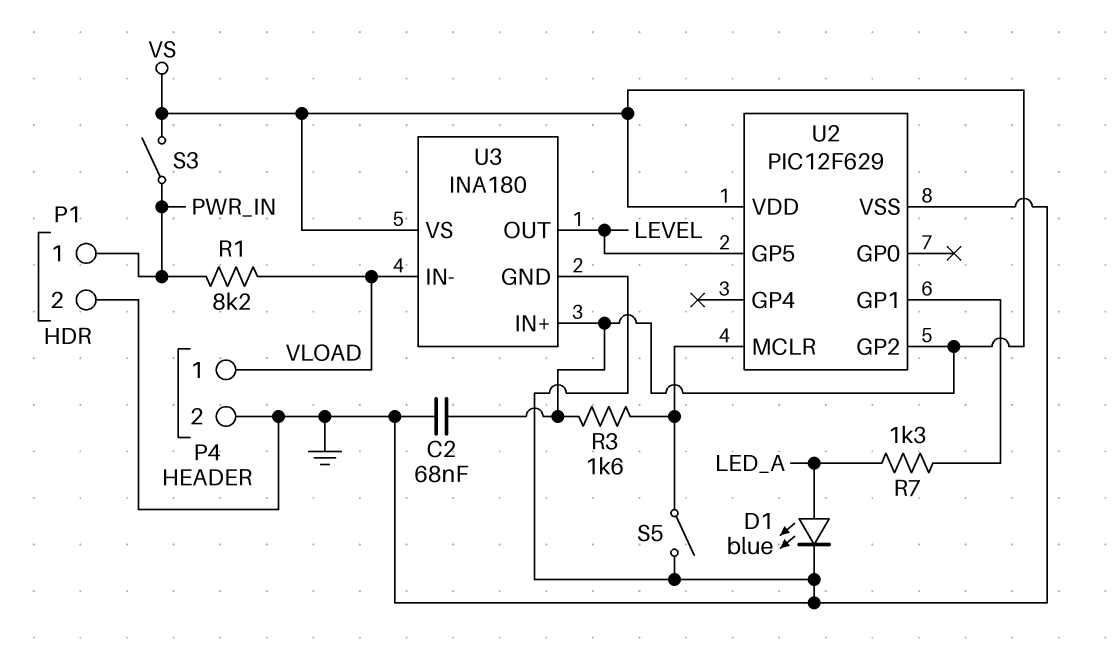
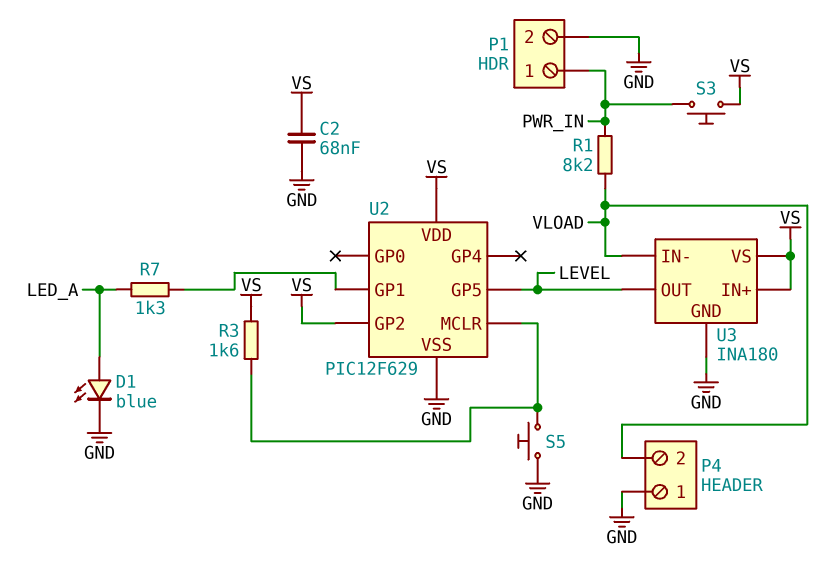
P4 pin 1: VLOAD -> GND
P4 pin 2: GND -> VLOAD
S3: switch (PWR_IN, VS) -> button (PWR_IN, VS)
S5: switch (GND, U2/MCLR) -> button (GND, U2/MCLR)

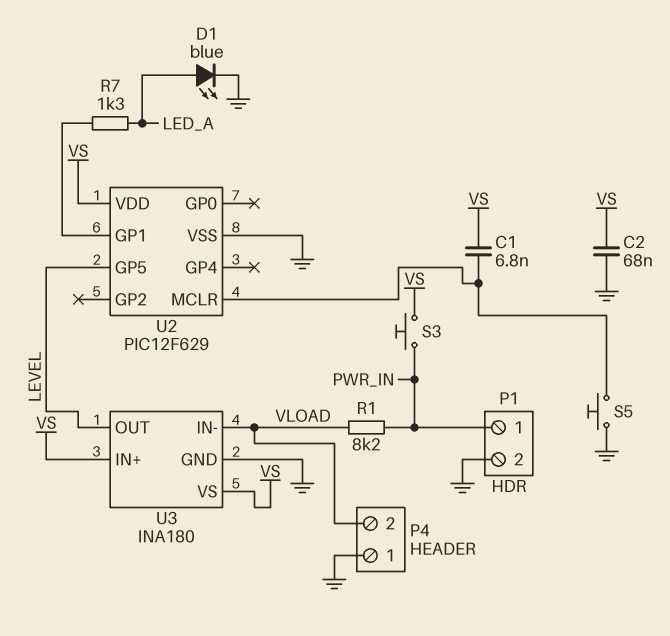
C1: none -> 6.8nF (U2/MCLR, VS)
R3: 1.6k (U2/MCLR, VS) -> none
U2 pin GP2: VS -> none

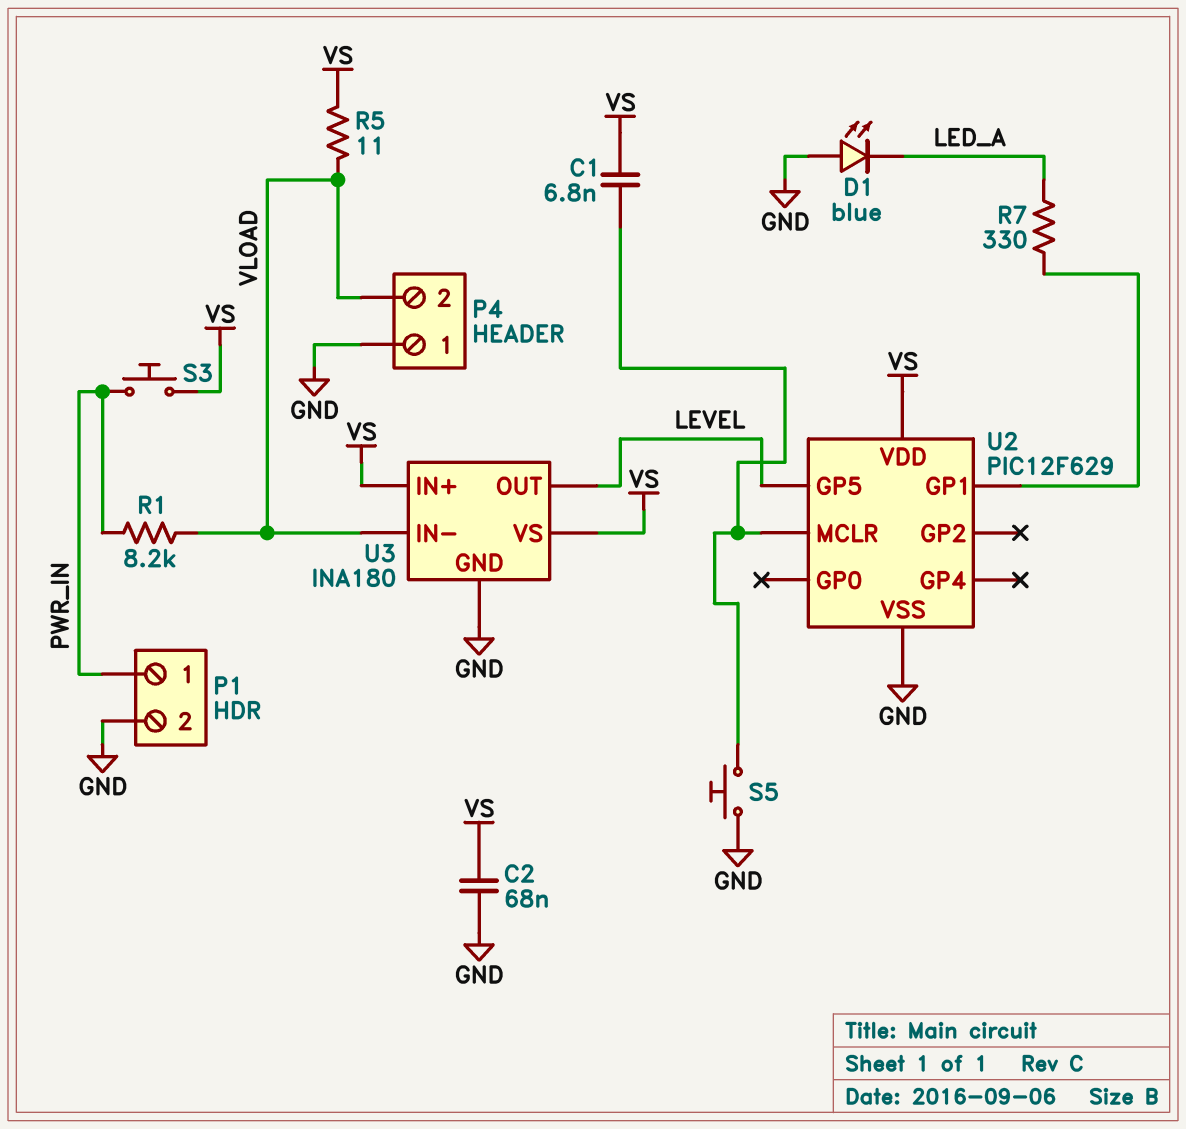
D1: LED blue (A LED_A, K GND) -> LED blue (A GND, K LED_A)
R5: none -> 11 (VLOAD, VS)
R7: 1.3k (LED_A, U2/GP1) -> 330 (LED_A, U2/GP1)

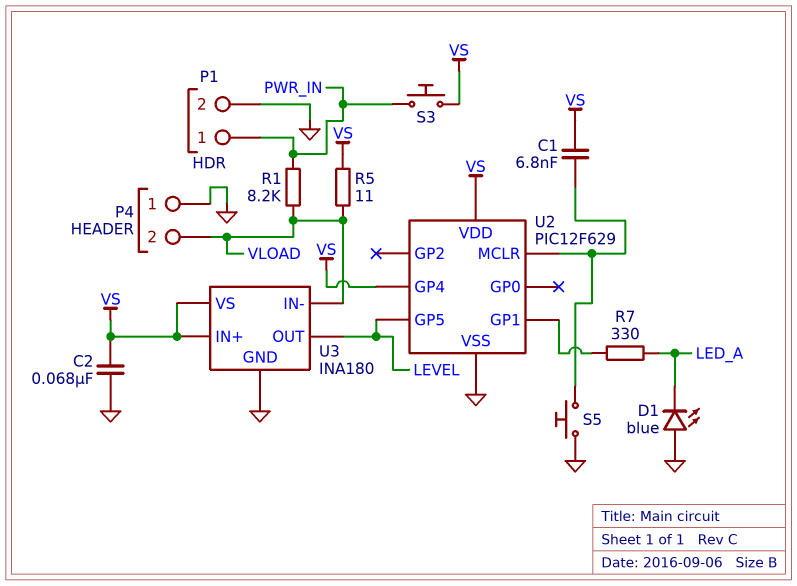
U2 pin GP4: none -> VS

